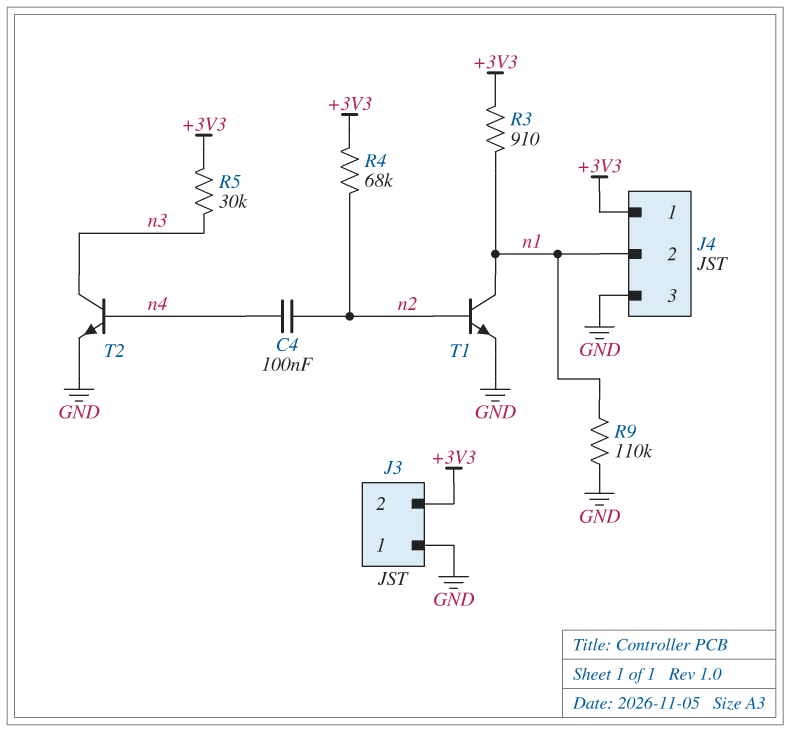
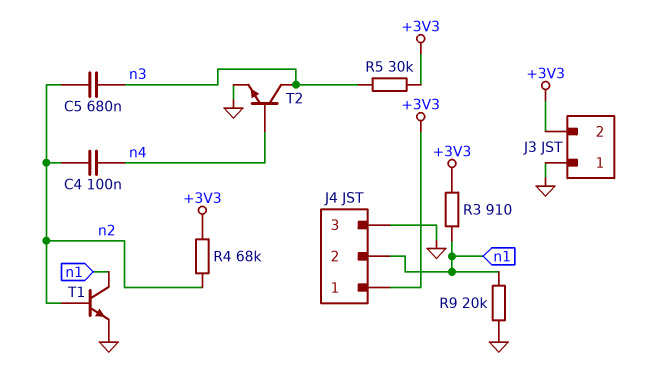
C5: none -> 680nF (n2, n3)
R9: 110k (GND, n1) -> 20k (GND, n1)

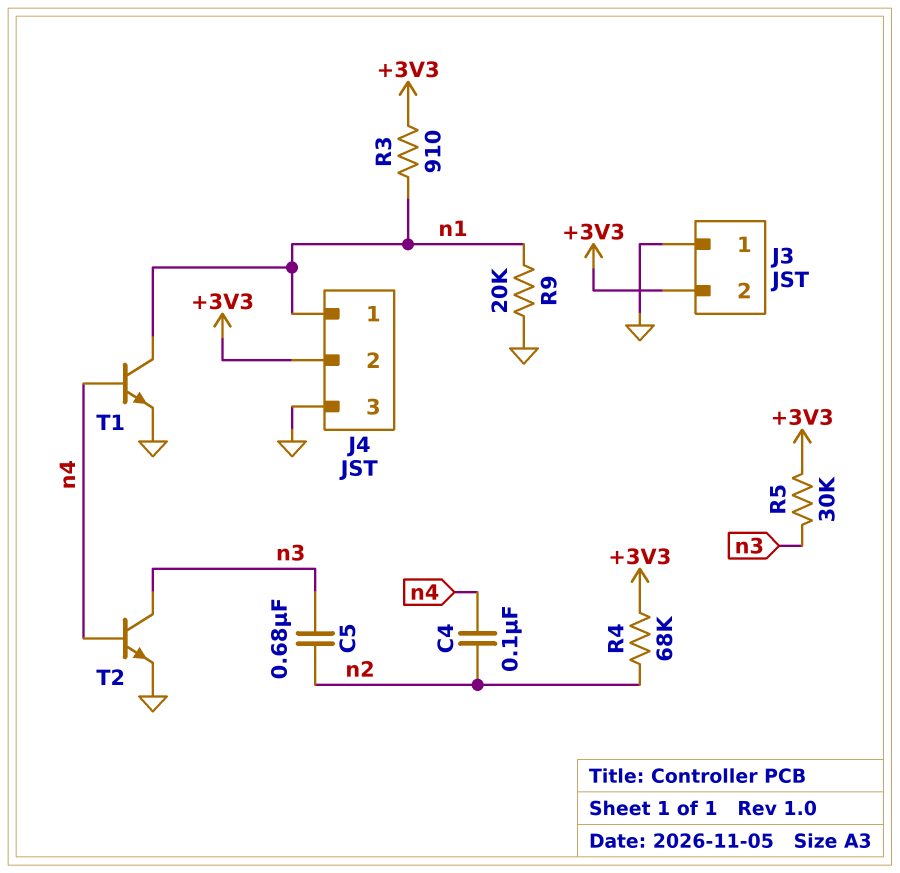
J4 pin 1: +3V3 -> n1
J4 pin 2: n1 -> +3V3
T1: NPN (B n2, C n1, E GND) -> NPN (B n4, C n1, E GND)

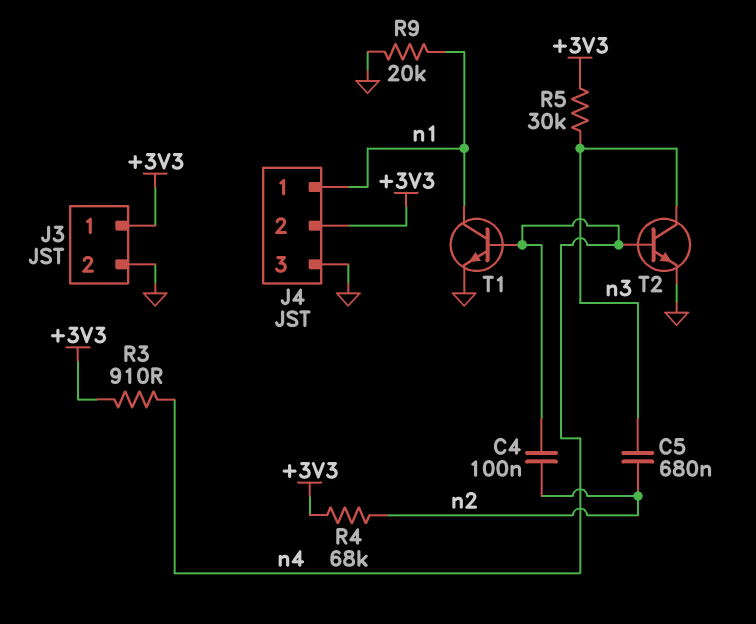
J3 pin 1: GND -> +3V3
J3 pin 2: +3V3 -> GND
R3: 910 (+3V3, n1) -> 910 (+3V3, n4)

